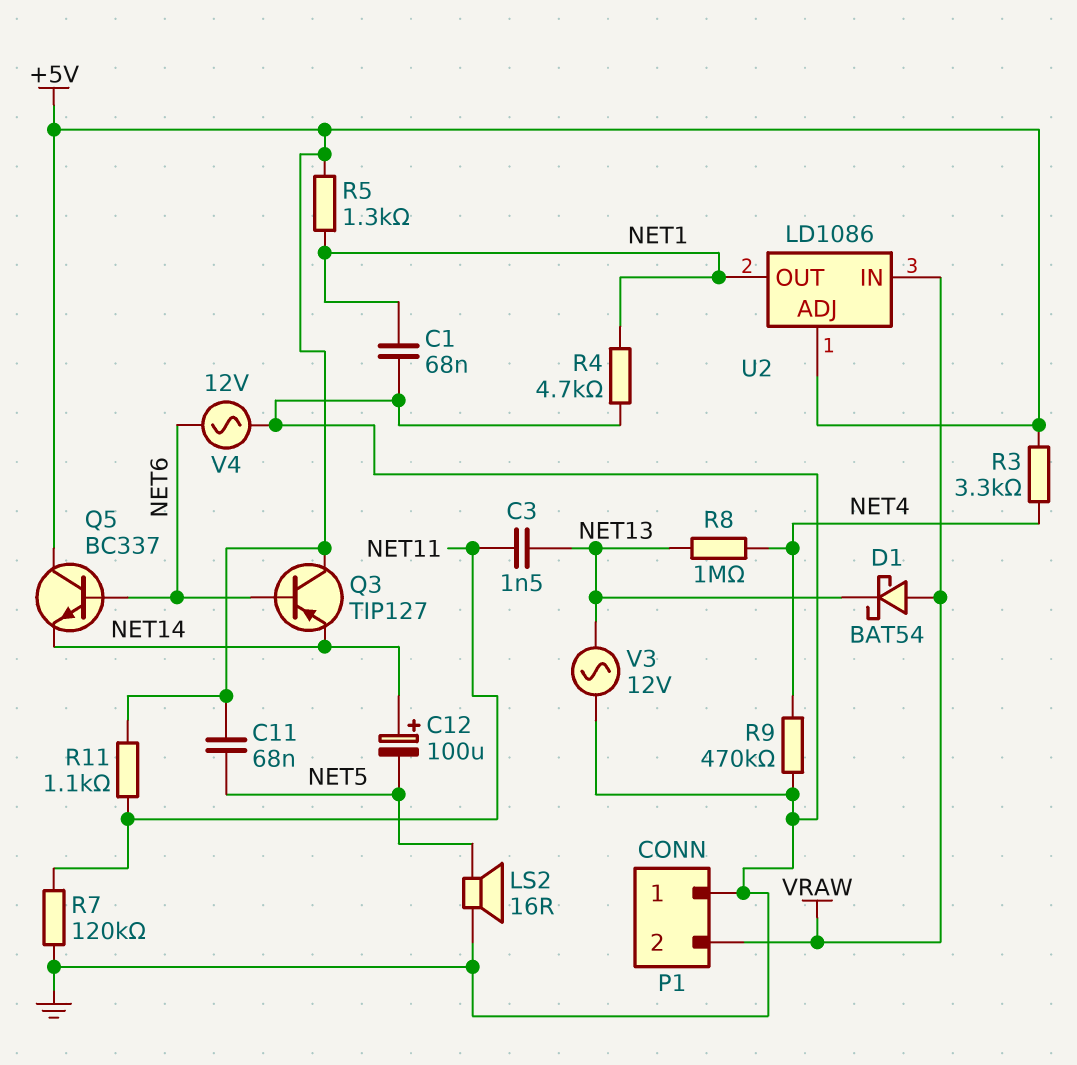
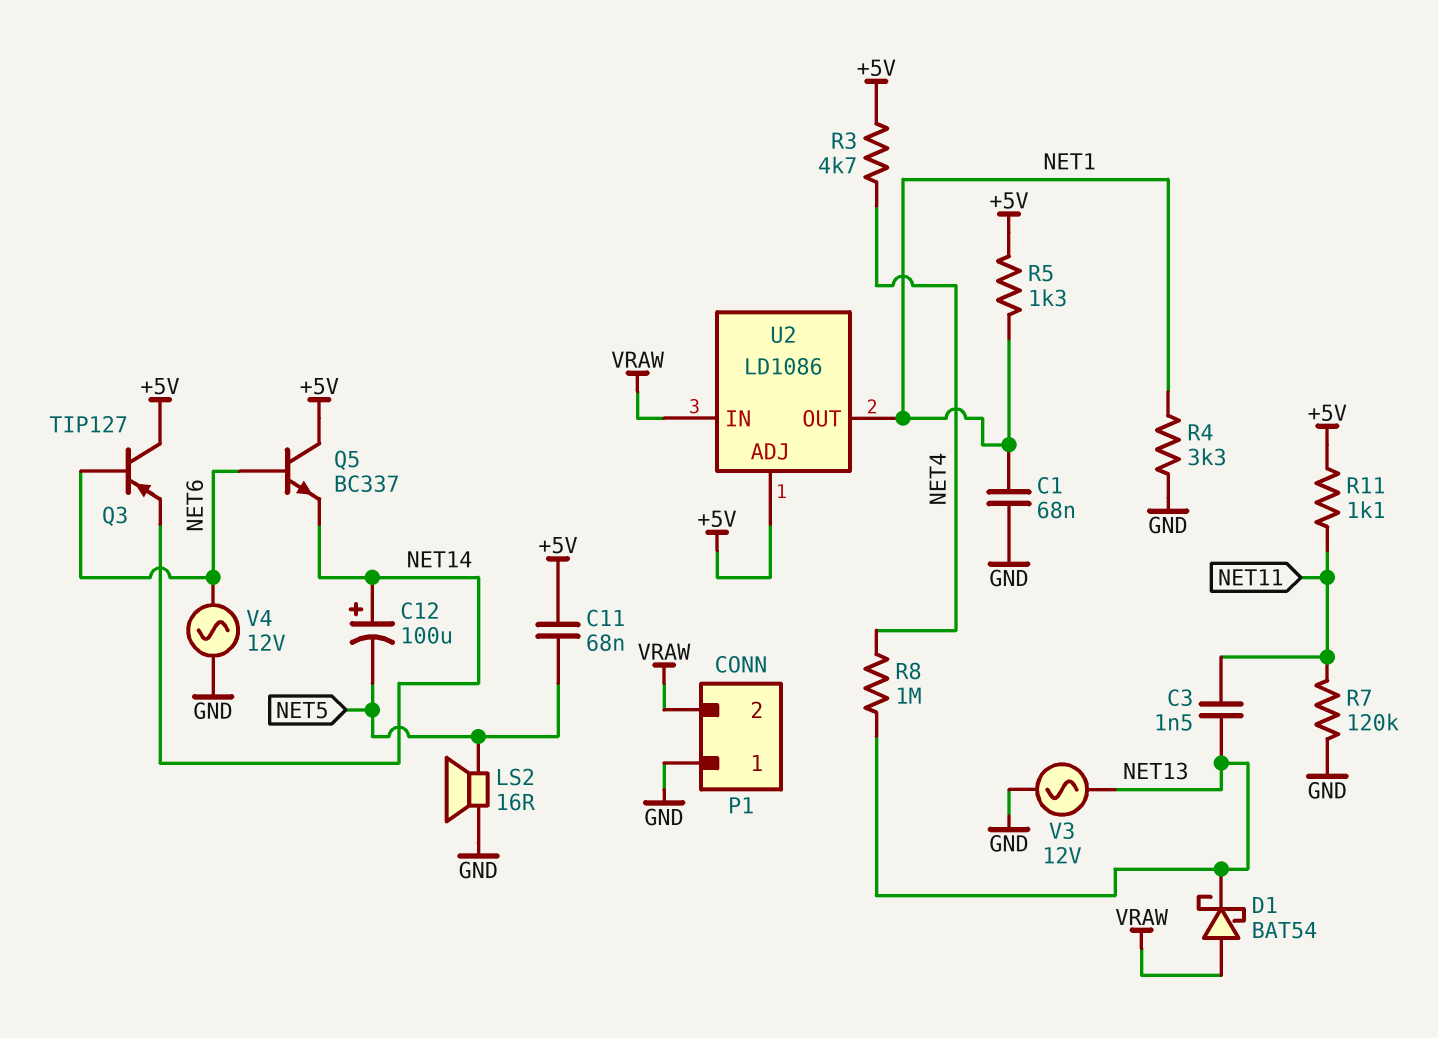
R3: 3.3k (+5V, NET4) -> 4.7k (+5V, NET4)
R4: 4.7k (GND, NET1) -> 3.3k (GND, NET1)
R9: 470k (GND, NET4) -> none

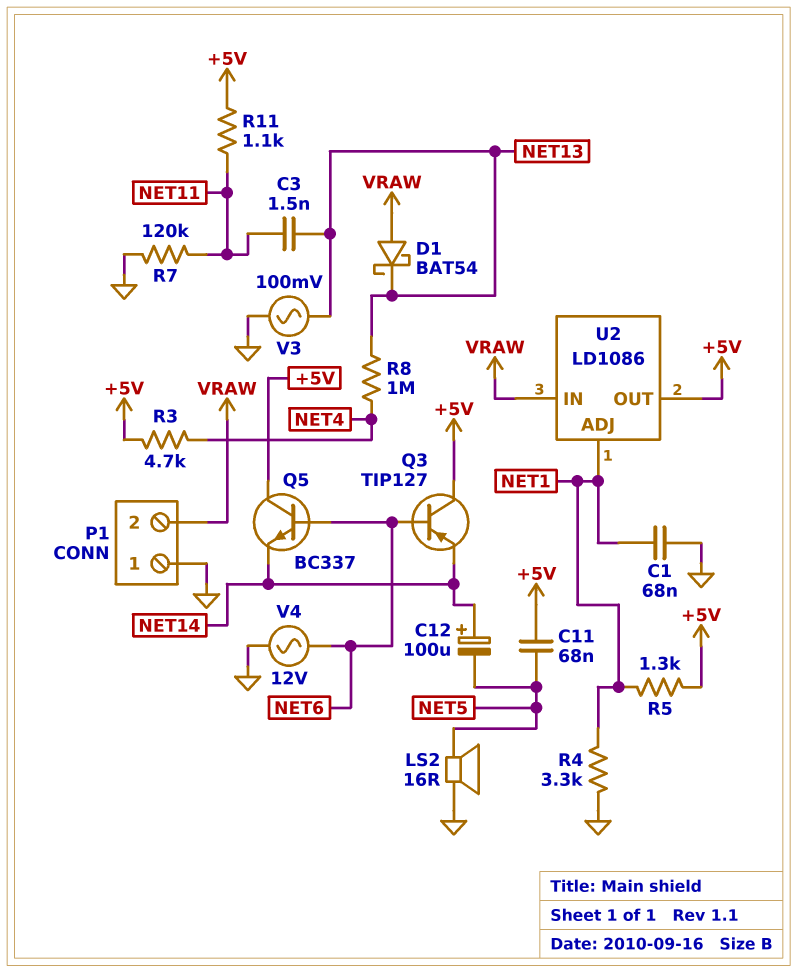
U2 pin ADJ: +5V -> NET1
U2 pin OUT: NET1 -> +5V
V3: AC 12V (GND, NET13) -> AC 100mV (GND, NET13)

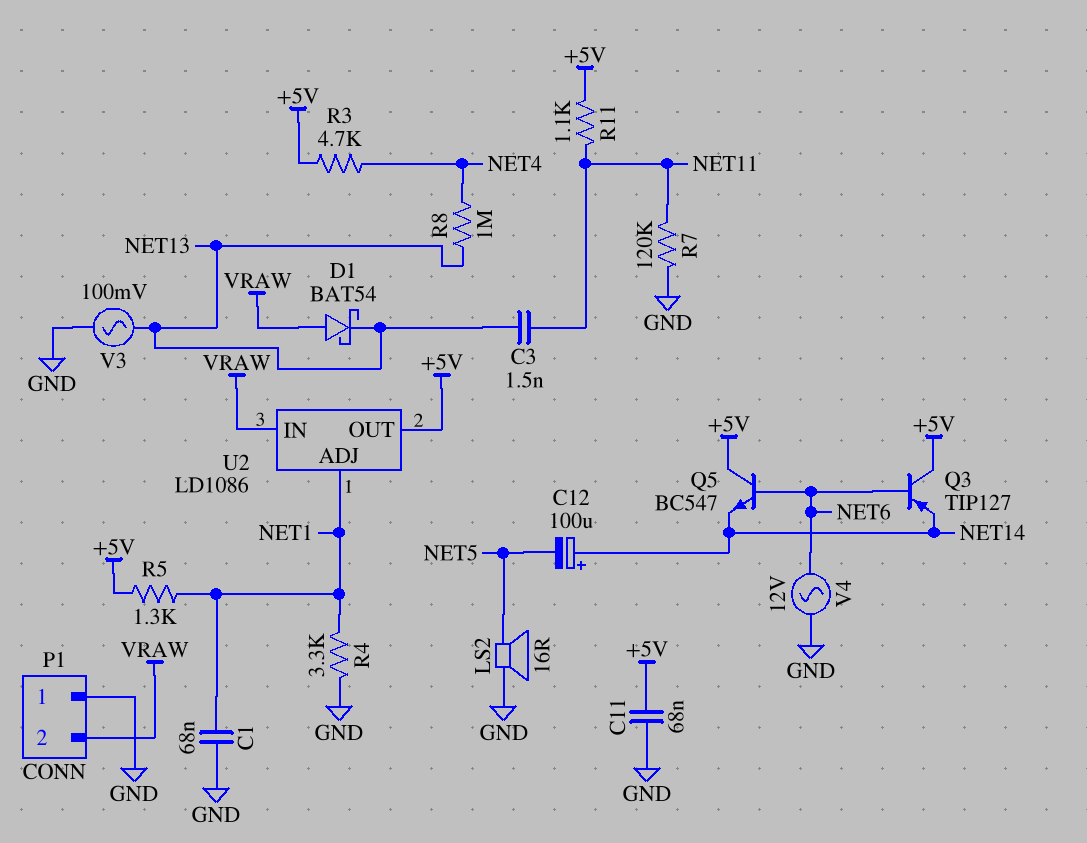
C11: 68nF (+5V, NET5) -> 68nF (+5V, GND)
Q5: NPN BC337 (B NET6, C +5V, E NET14) -> NPN BC547 (B NET6, C +5V, E NET14)

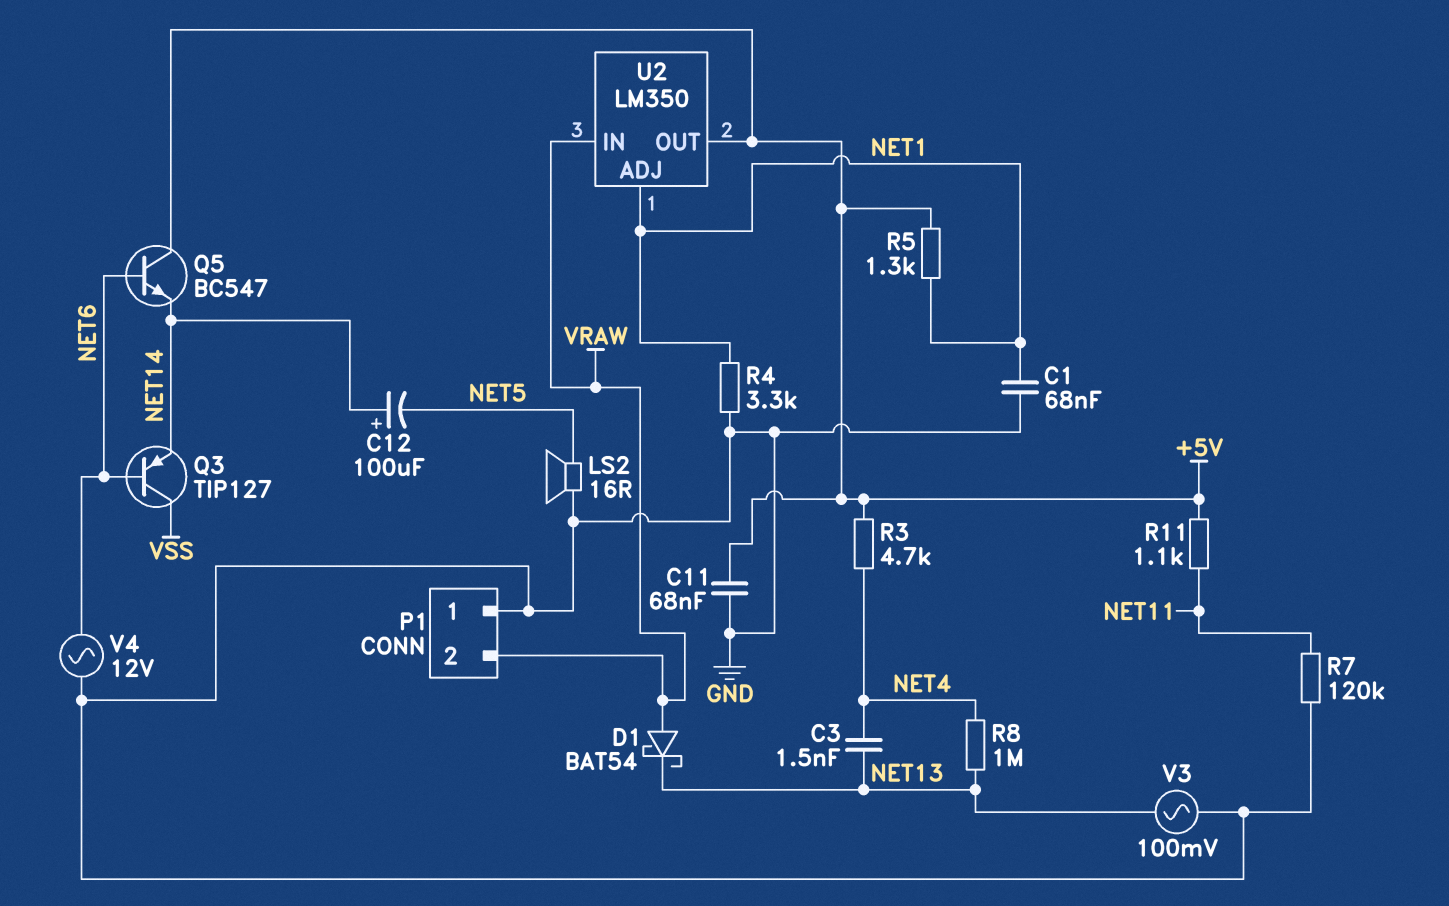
C3: 1.5nF (NET11, NET13) -> 1.5nF (NET4, NET13)
Q3: PNP TIP127 (B NET6, C +5V, E NET14) -> PNP TIP127 (B NET6, C VSS, E NET14)
U2: LD1086 -> LM350

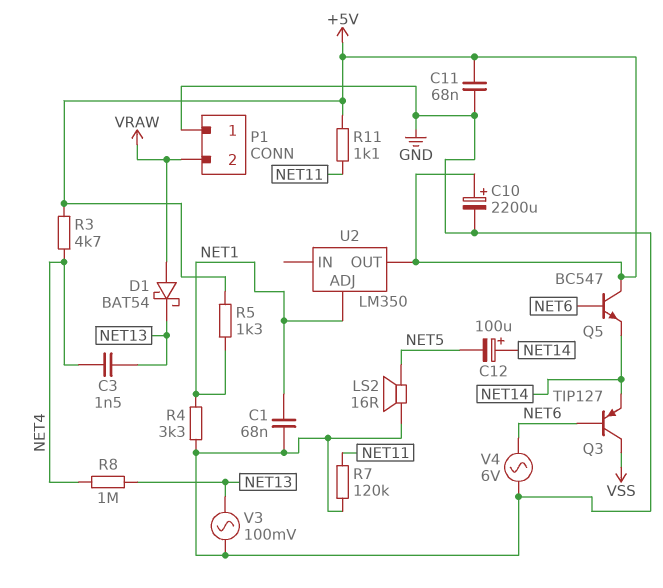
C10: none -> 2200uF (plus +5V, minus GND)
U2 pin IN: VRAW -> none
V4: AC 12V (GND, NET6) -> AC 6V (GND, NET6)

